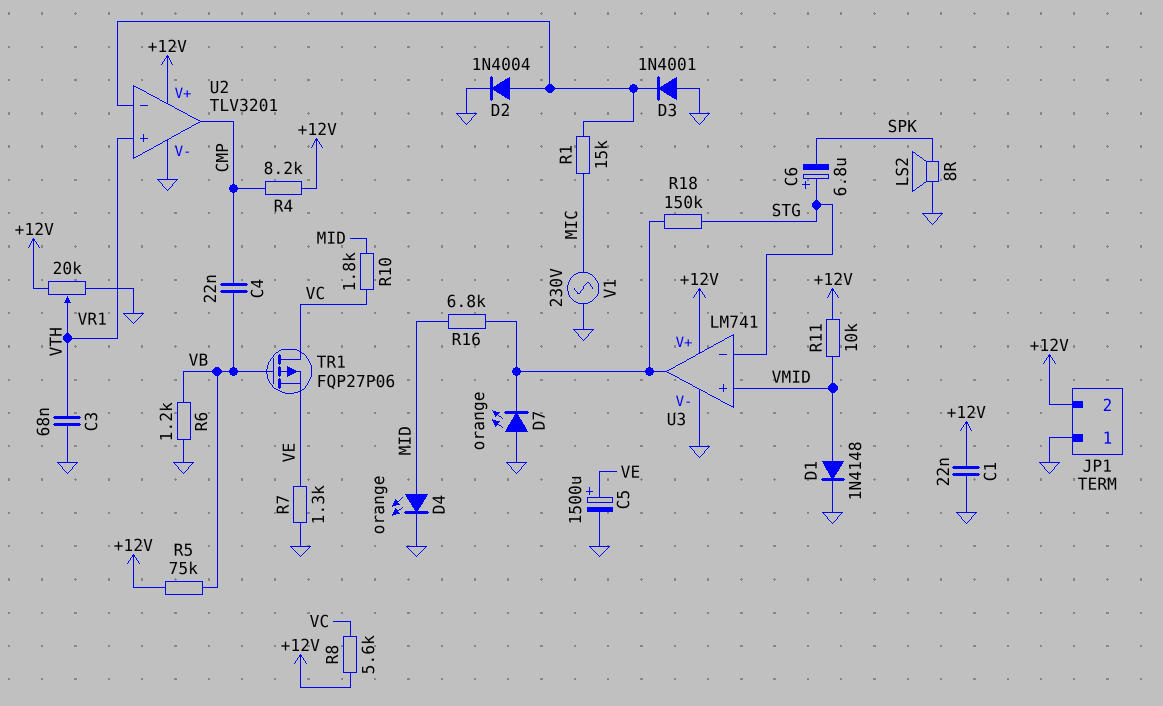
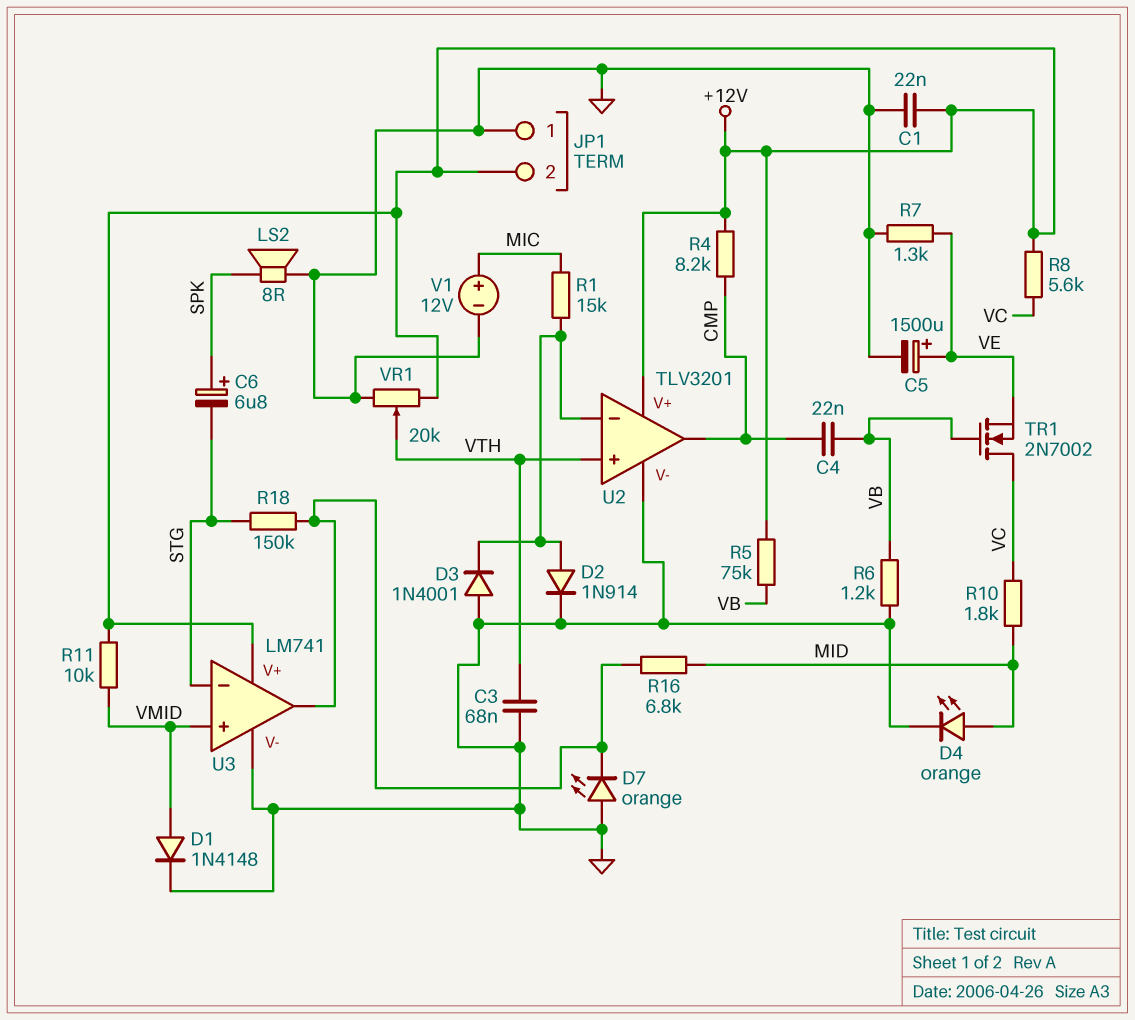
C6: 6.8uF (plus STG, minus SPK) -> 6.8uF (plus SPK, minus STG)
D2: diode 1N4004 (A U2/in-, K GND) -> diode 1N914 (A U2/in-, K GND)
TR1: PMOS FQP27P06 (G VB, D VC, S VE) -> NMOS 2N7002 (G VB, D VC, S VE)
V1: AC 230V (GND, MIC) -> 12V (plus MIC, minus GND)

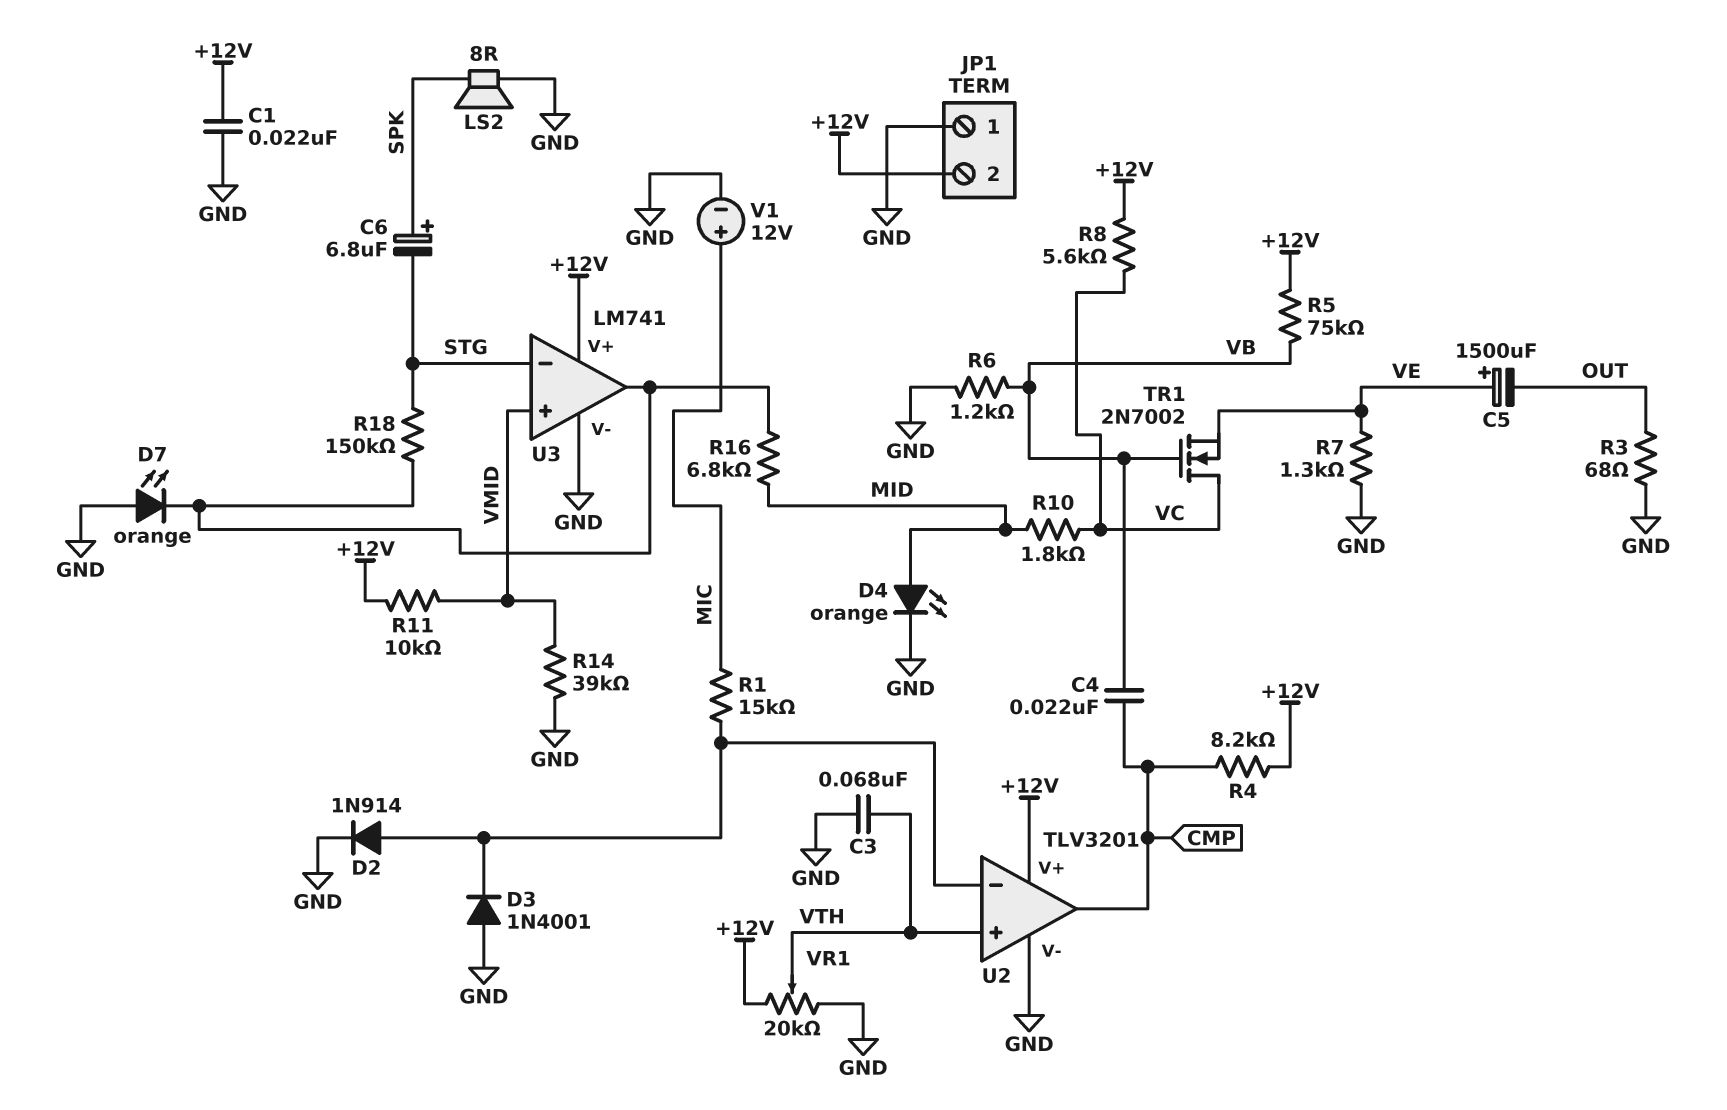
C5: 1500uF (plus VE, minus GND) -> 1500uF (plus VE, minus OUT)
D1: diode 1N4148 (A VMID, K GND) -> none
R3: none -> 68 (GND, OUT)
R14: none -> 39k (GND, VMID)

